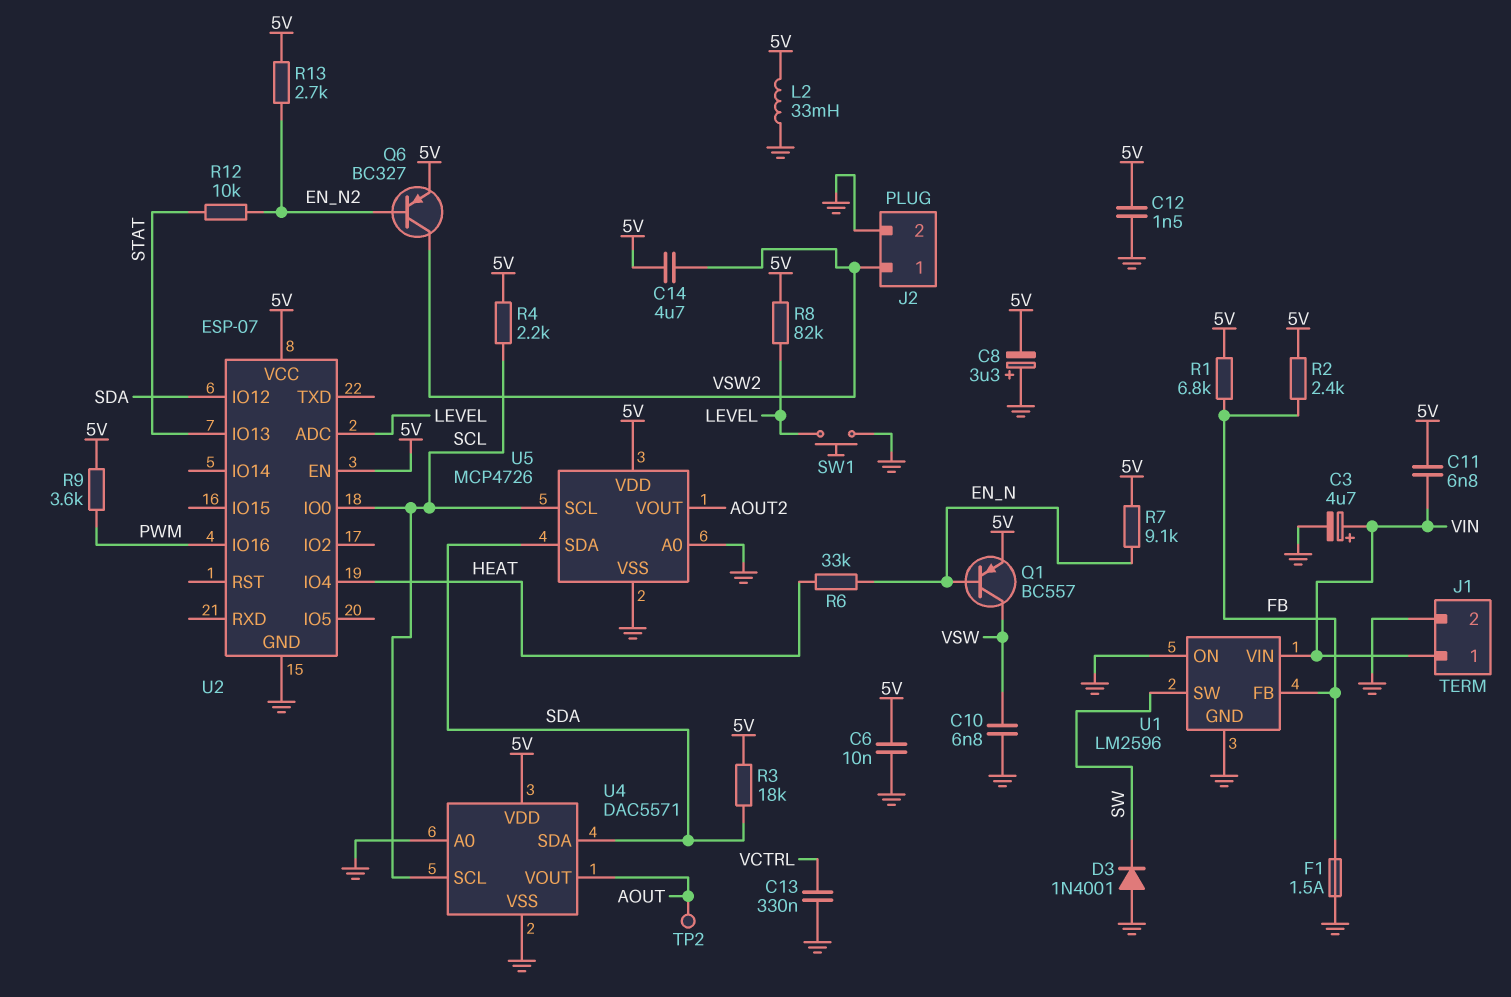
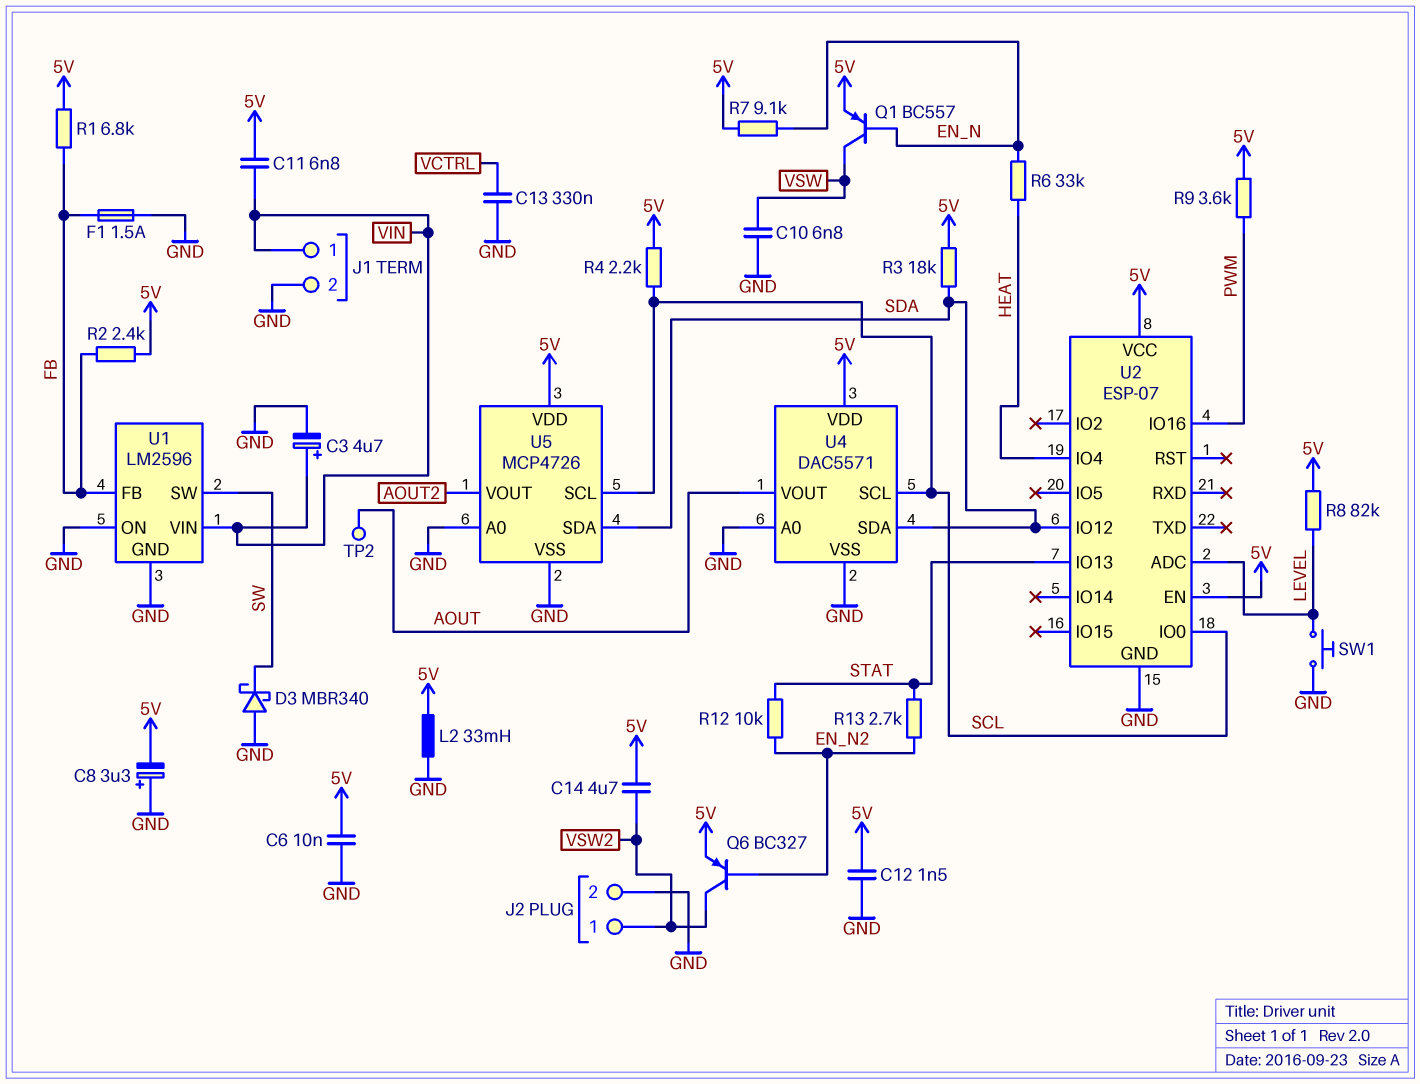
D3: diode 1N4001 (A GND, K SW) -> schottky MBR340 (A GND, K SW)
R13: 2.7k (5V, EN_N2) -> 2.7k (EN_N2, STAT)

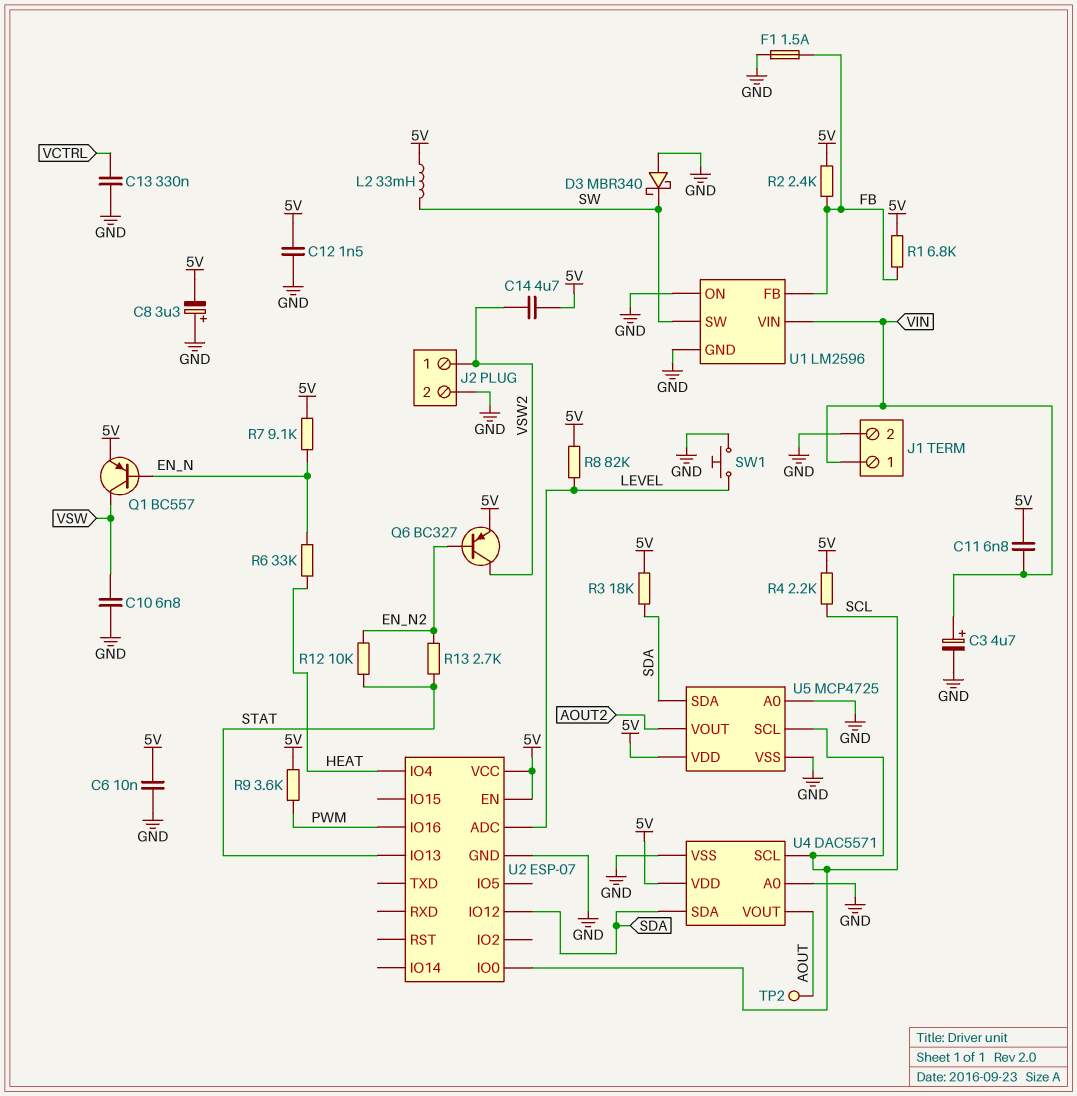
L2: 33mH (5V, GND) -> 33mH (5V, SW)
U5: MCP4726 -> MCP4725

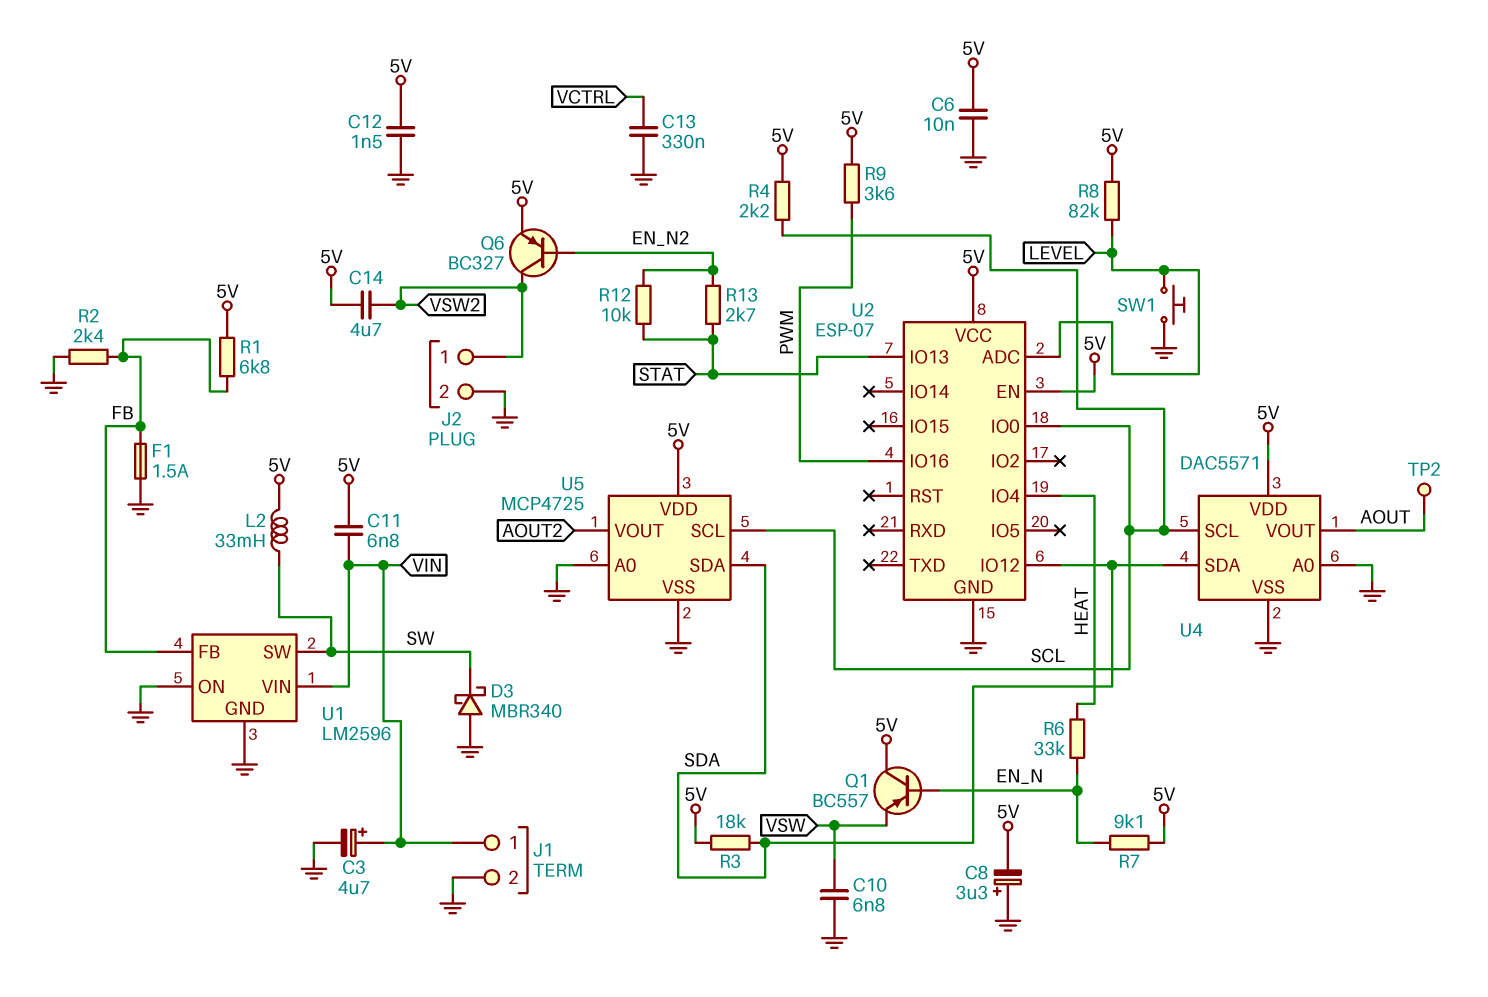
Q1: PNP BC557 (B EN_N, C VSW, E 5V) -> PNP BC557 (B EN_N, C 5V, E VSW)
R2: 2.4k (5V, FB) -> 2.4k (FB, GND)

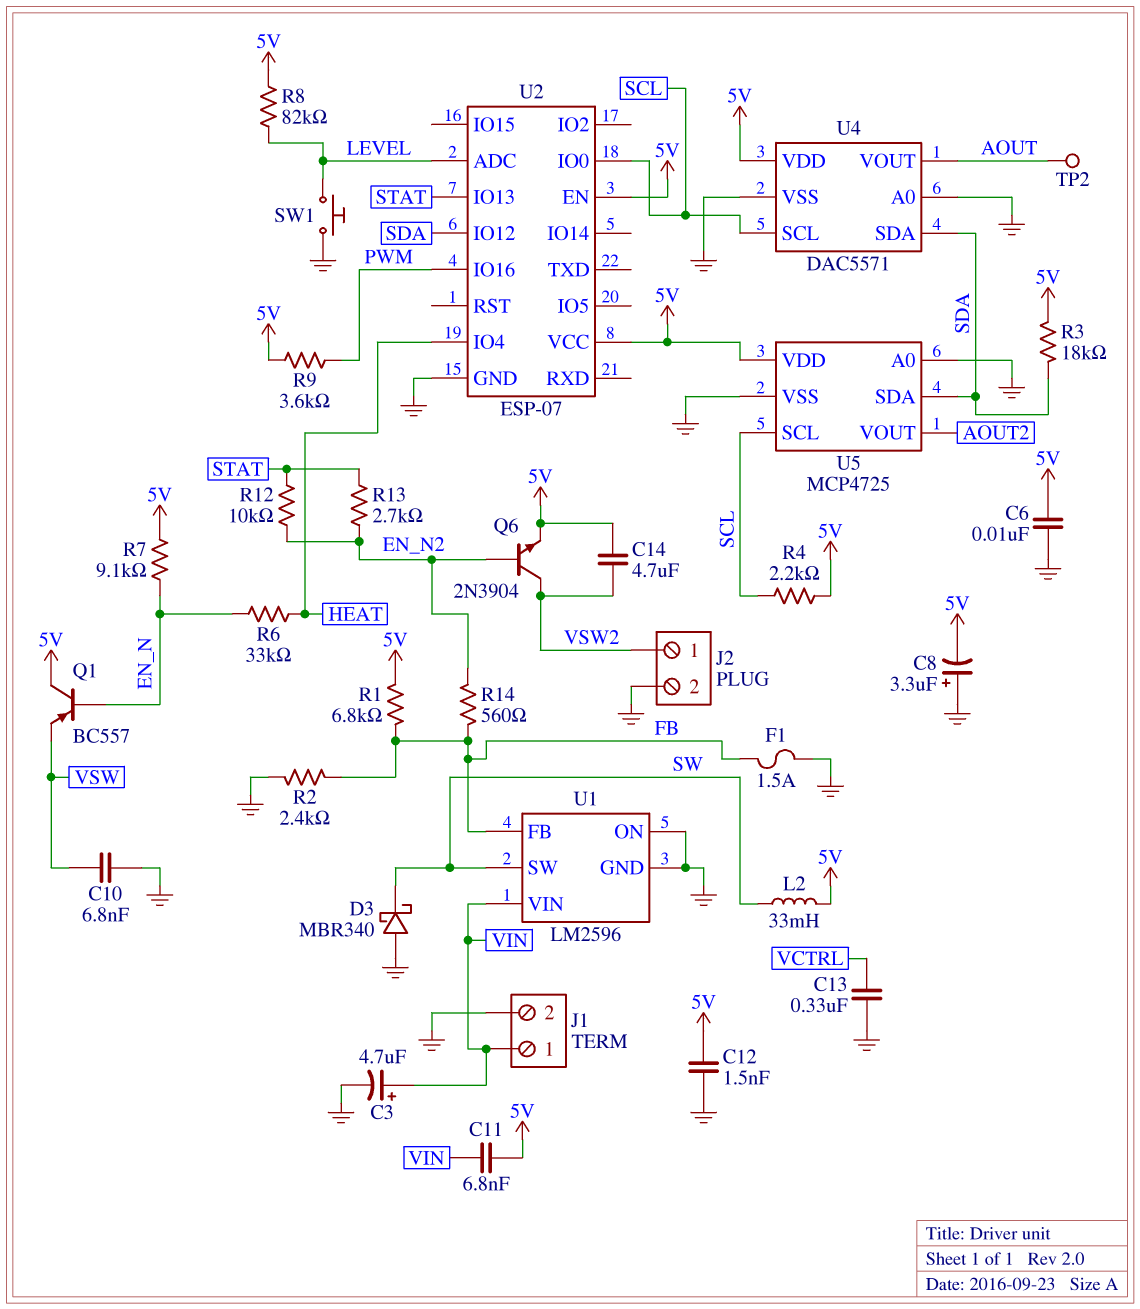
Q6: PNP BC327 (B EN_N2, C VSW2, E 5V) -> NPN 2N3904 (B EN_N2, C VSW2, E 5V)
R14: none -> 560 (EN_N2, FB)

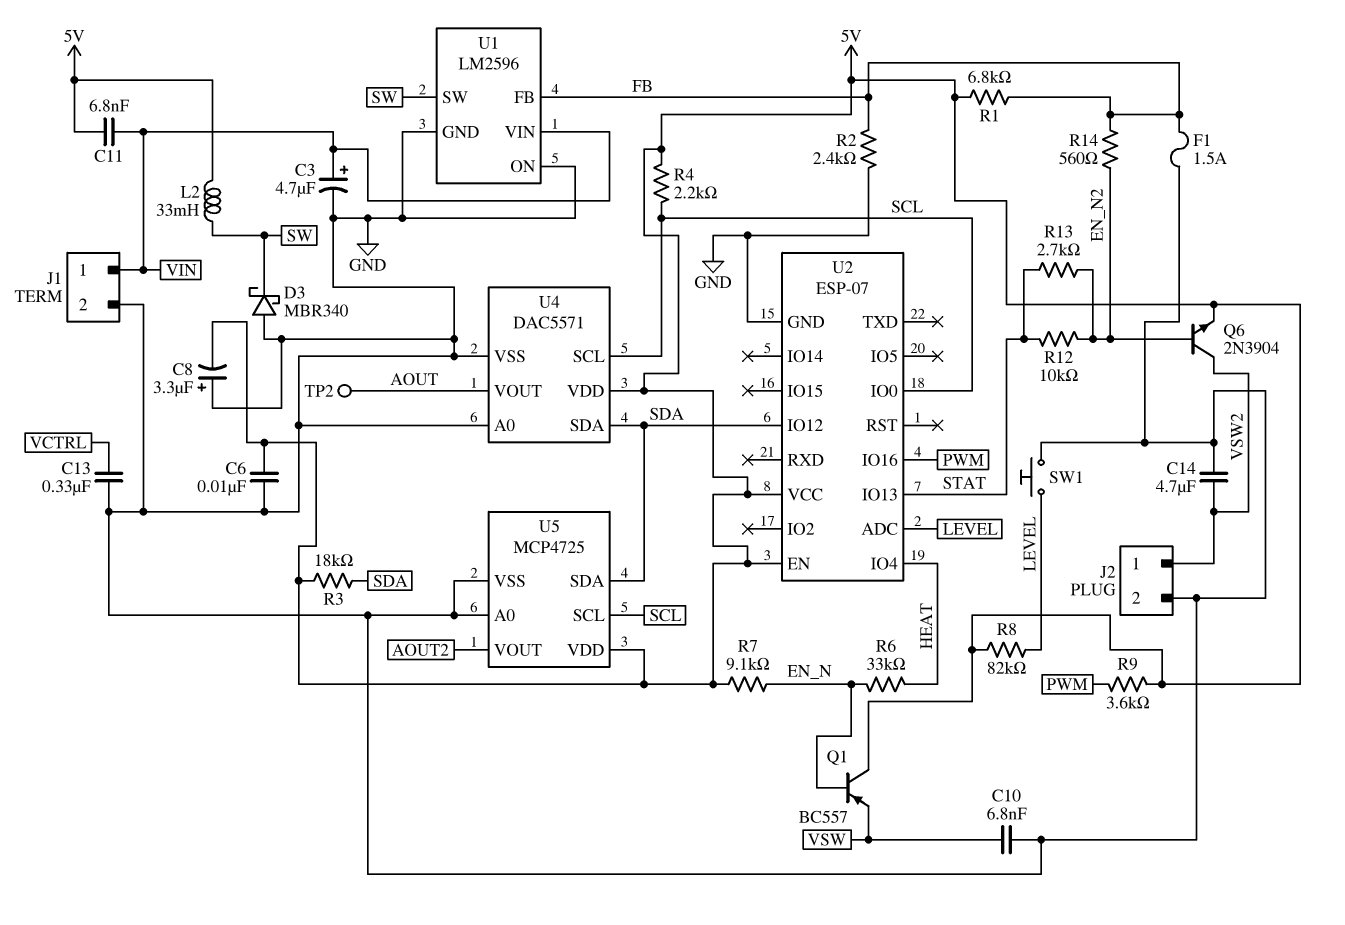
C12: 1.5nF (5V, GND) -> none
C14: 4.7uF (5V, VSW2) -> 4.7uF (GND, VSW2)

